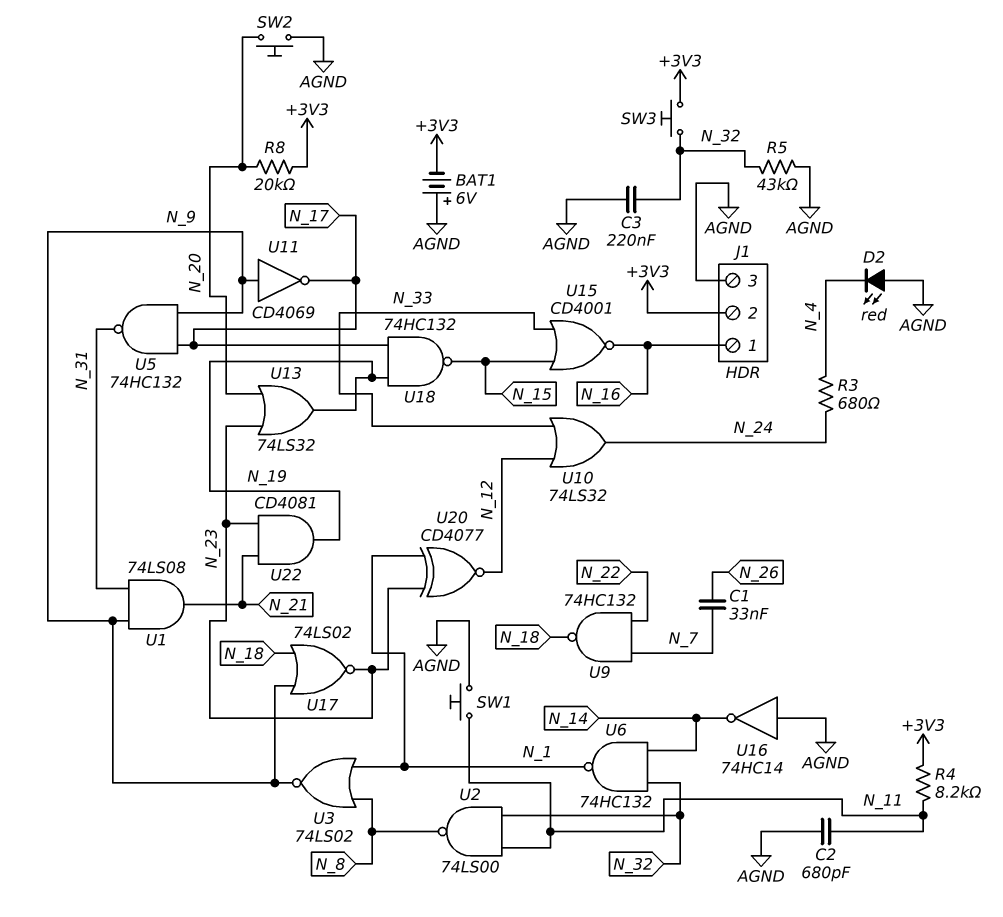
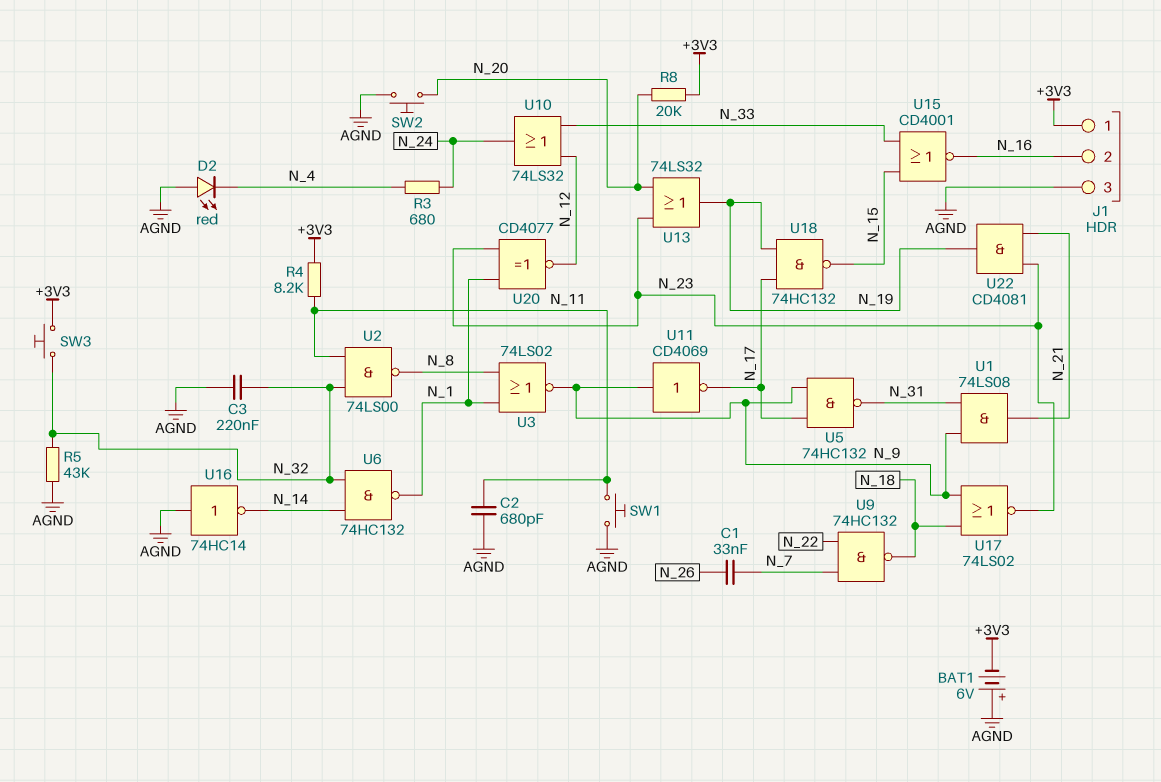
J1 pin 1: N_16 -> +3V3
J1 pin 2: +3V3 -> N_16

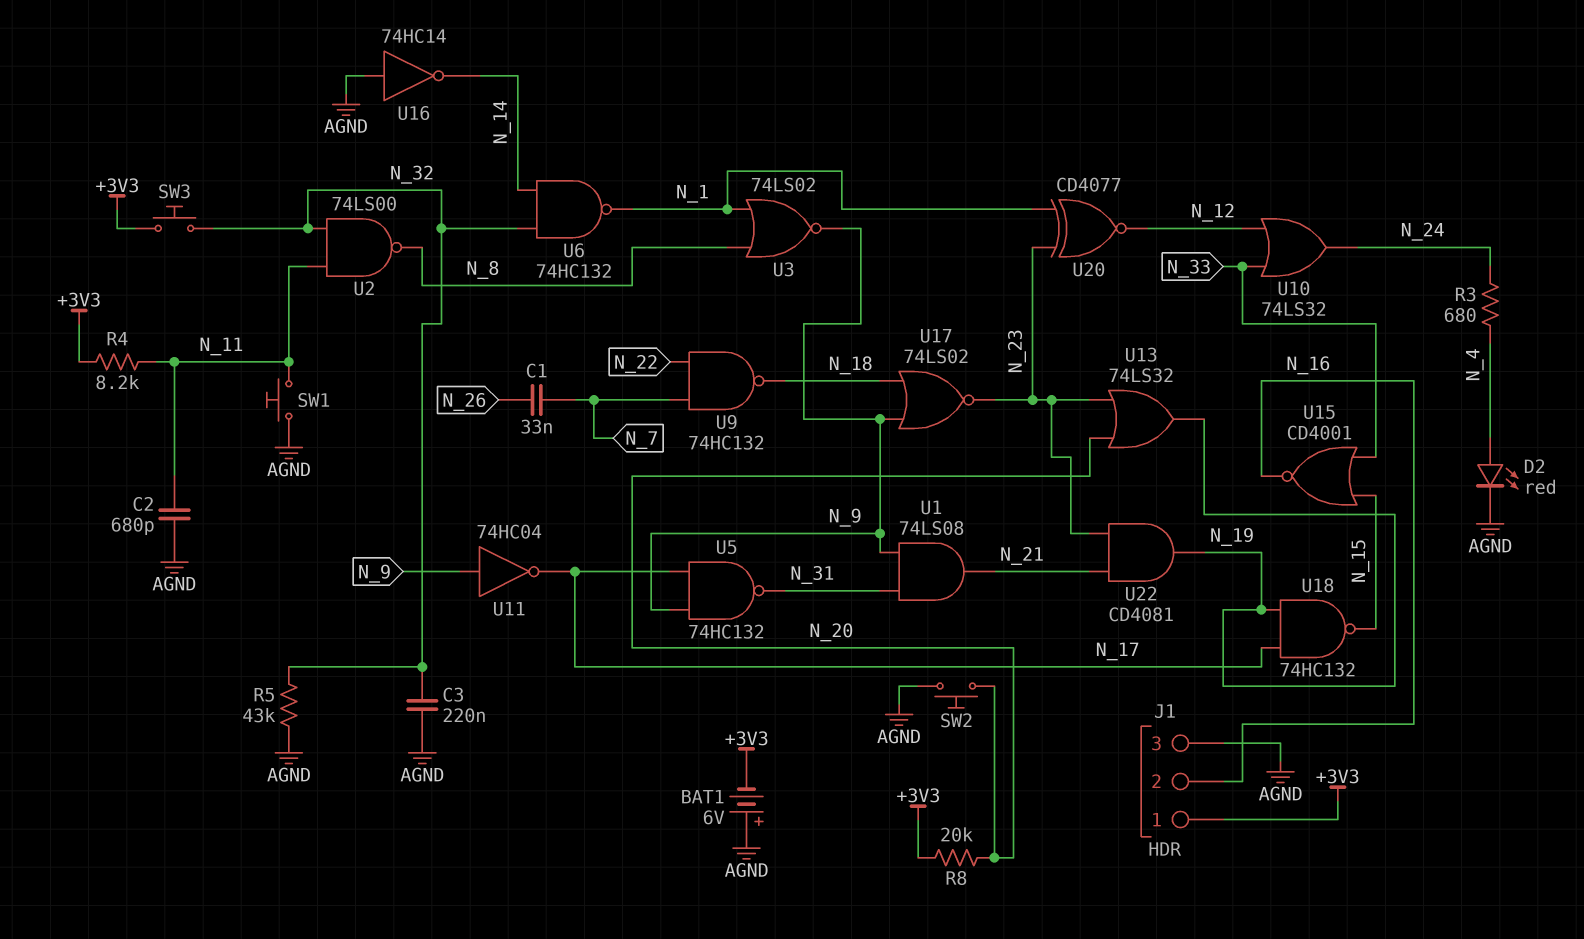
D2: LED red (A AGND, K N_4) -> LED red (A N_4, K AGND)
U11: NOT CD4069 (in N_9, out N_17) -> NOT 74HC04 (in N_9, out N_17)

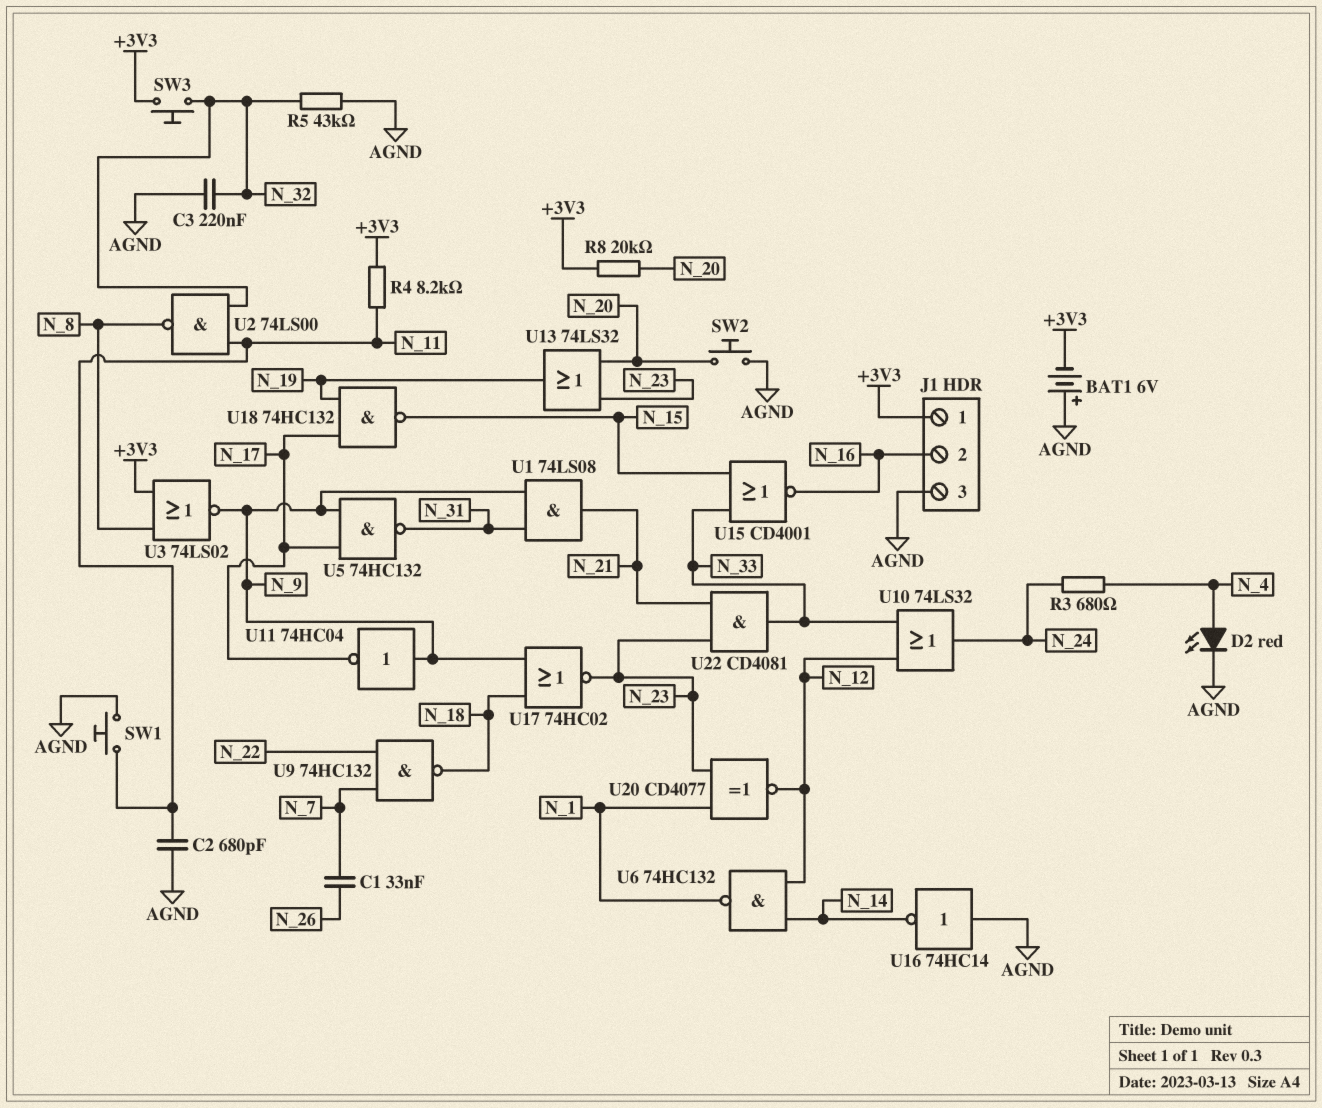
U3: NOR 74LS02 (in N_1, in N_8, out N_9) -> NOR 74LS02 (in +3V3, in N_8, out N_9)
U6: NAND 74HC132 (in N_14, in N_32, out N_1) -> NAND 74HC132 (in N_12, in N_14, out N_1)
U17: NOR 74LS02 (in N_9, in N_18, out N_23) -> NOR 74HC02 (in N_9, in N_18, out N_23)
U22: AND CD4081 (in N_21, in N_23, out N_19) -> AND CD4081 (in N_21, in N_23, out N_33)

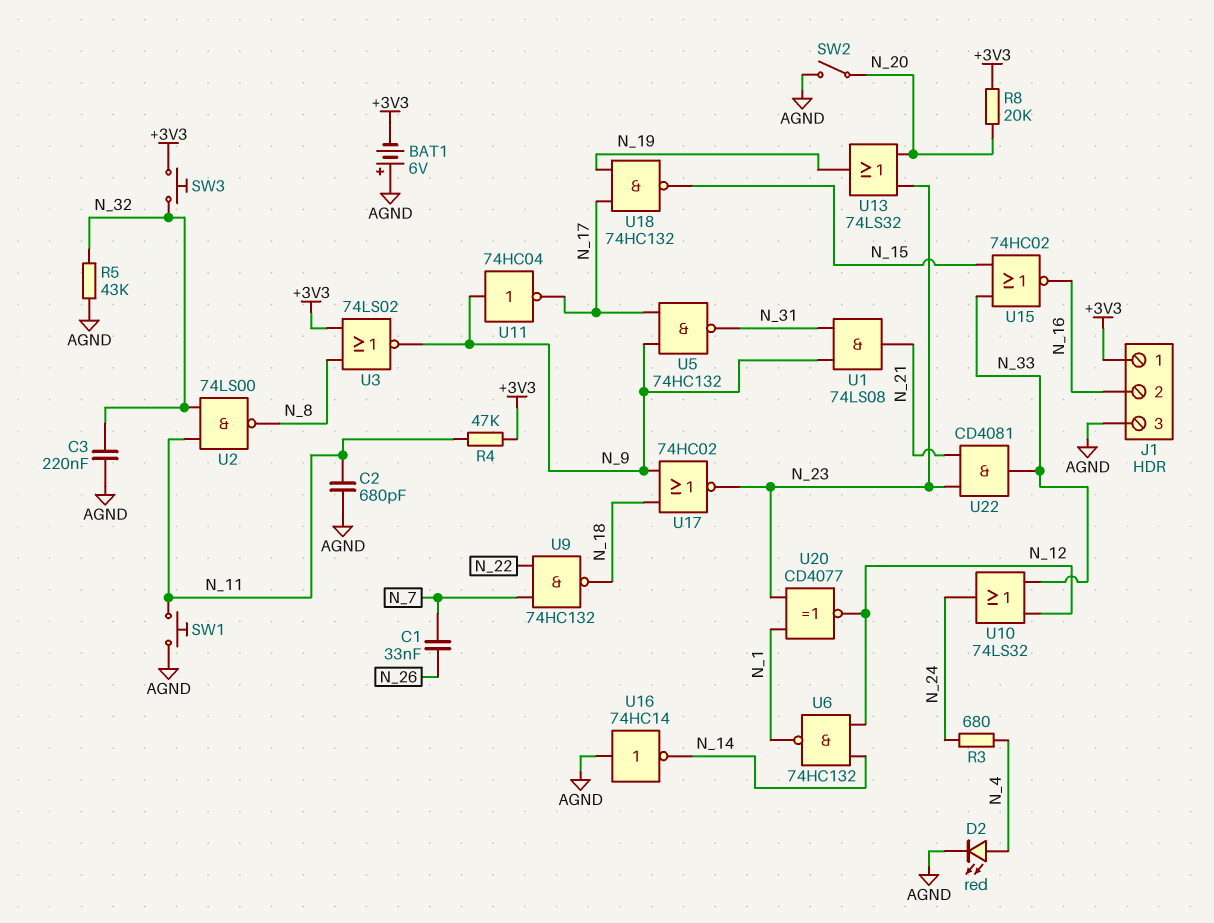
R4: 8.2k (+3V3, N_11) -> 47k (+3V3, N_11)
SW2: button (AGND, N_20) -> switch (AGND, N_20)
U15: NOR CD4001 (in N_15, in N_33, out N_16) -> NOR 74HC02 (in N_15, in N_33, out N_16)

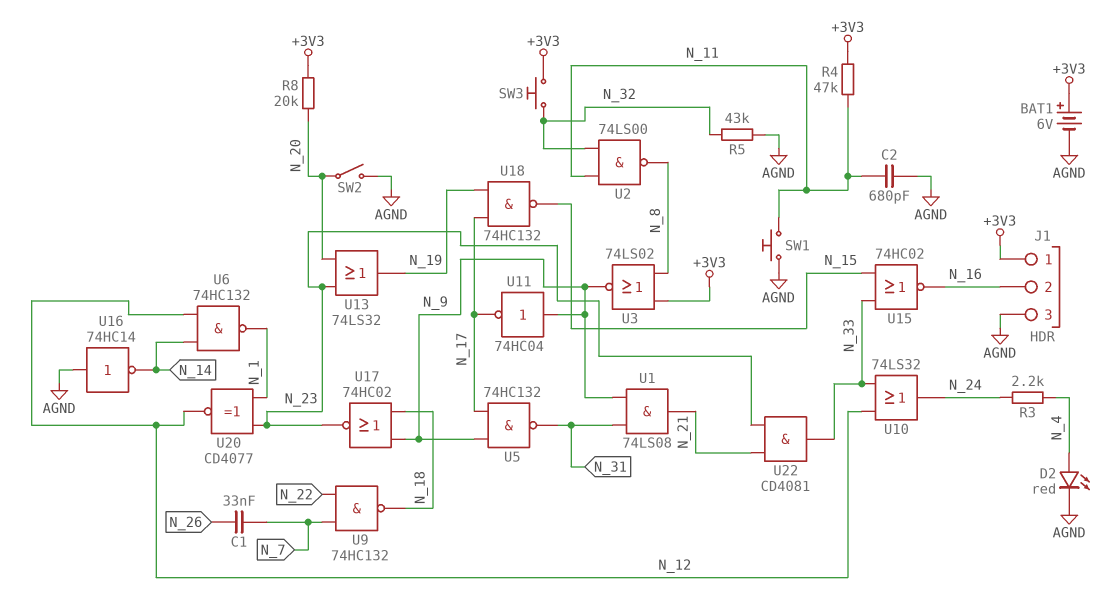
BAT1: 6V (plus AGND, minus +3V3) -> 6V (plus +3V3, minus AGND)
C3: 220nF (AGND, N_32) -> none
R3: 680 (N_4, N_24) -> 2.2k (N_4, N_24)

